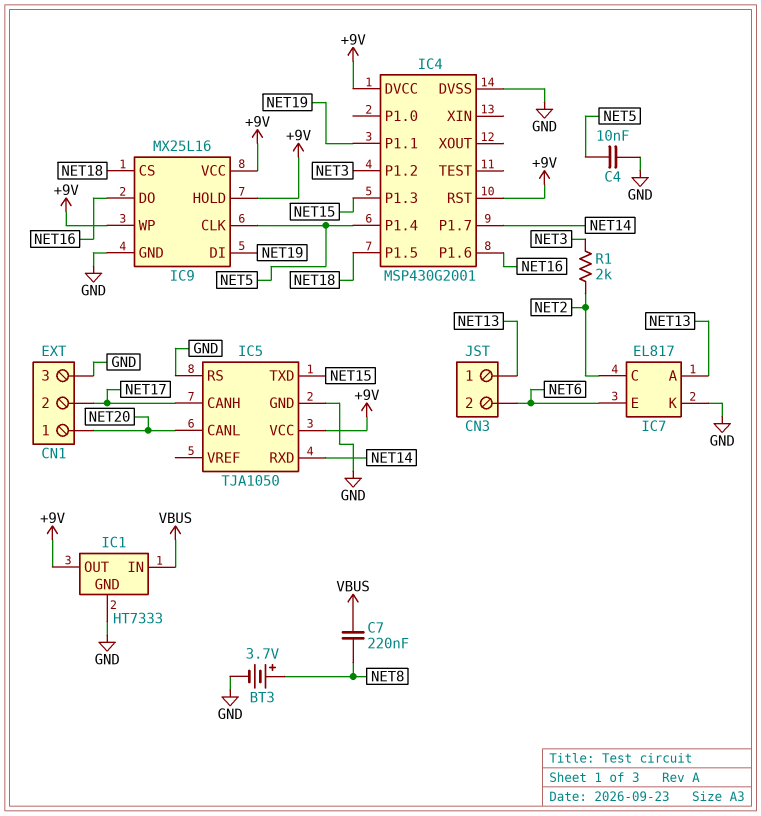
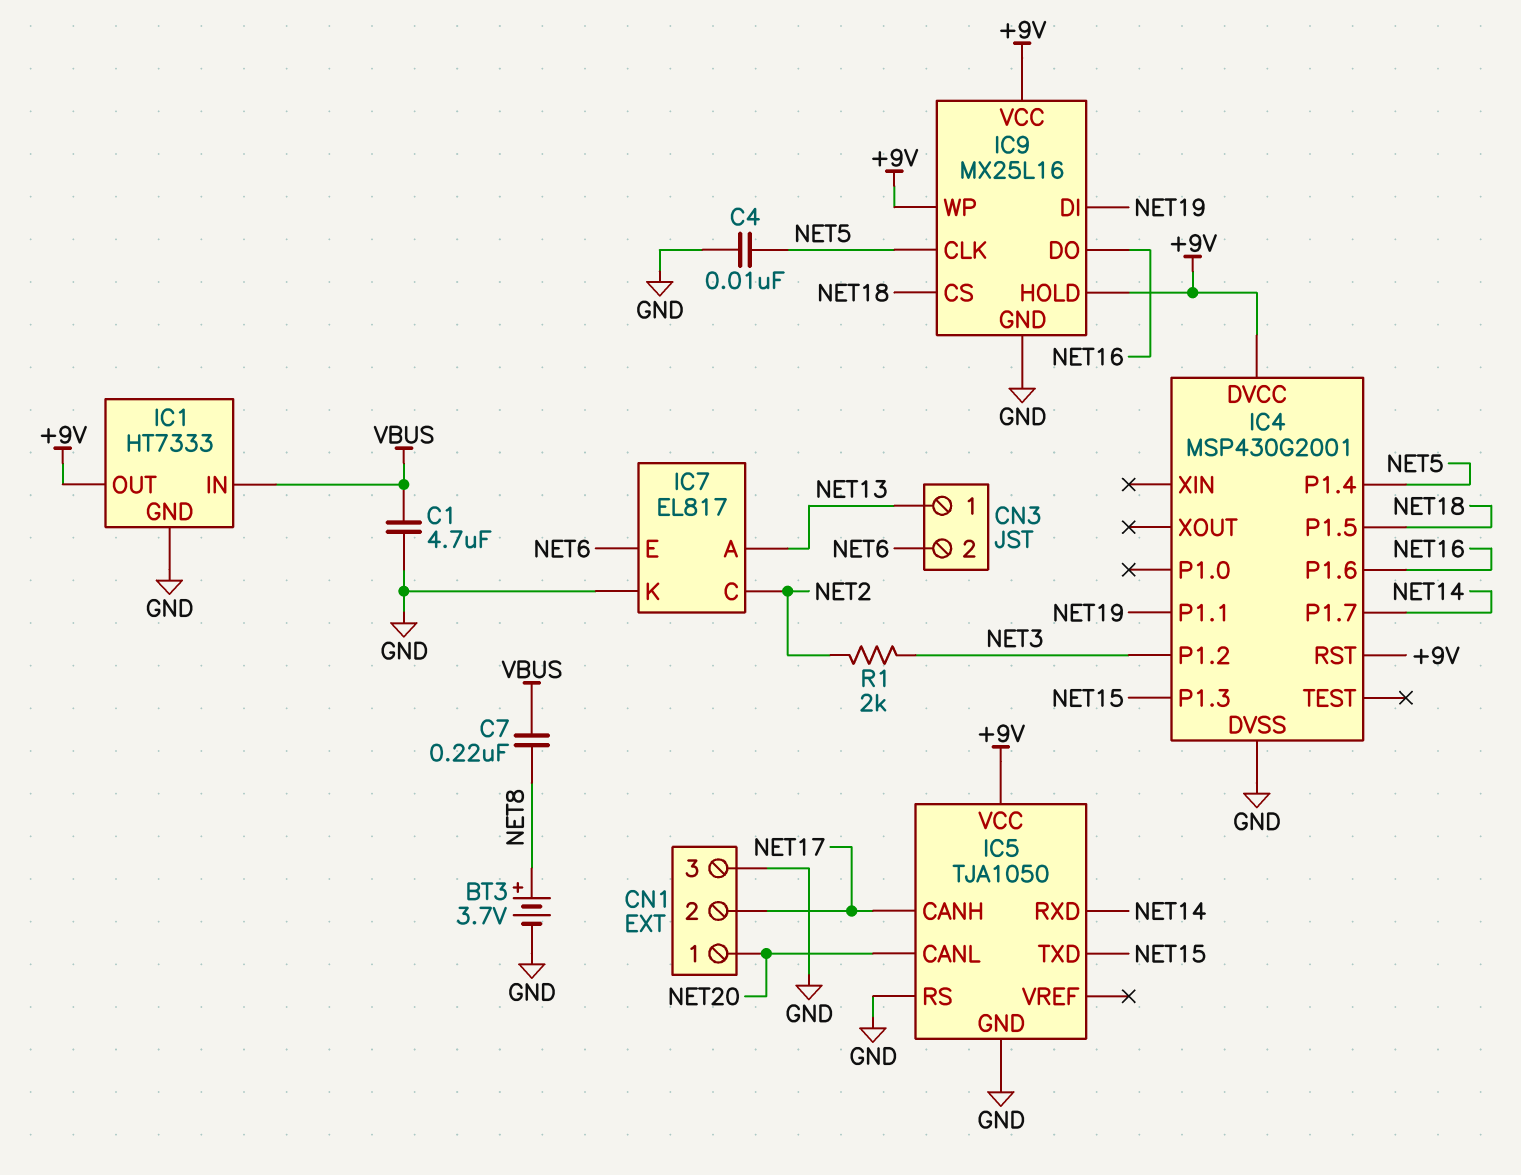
C1: none -> 4.7uF (GND, VBUS)

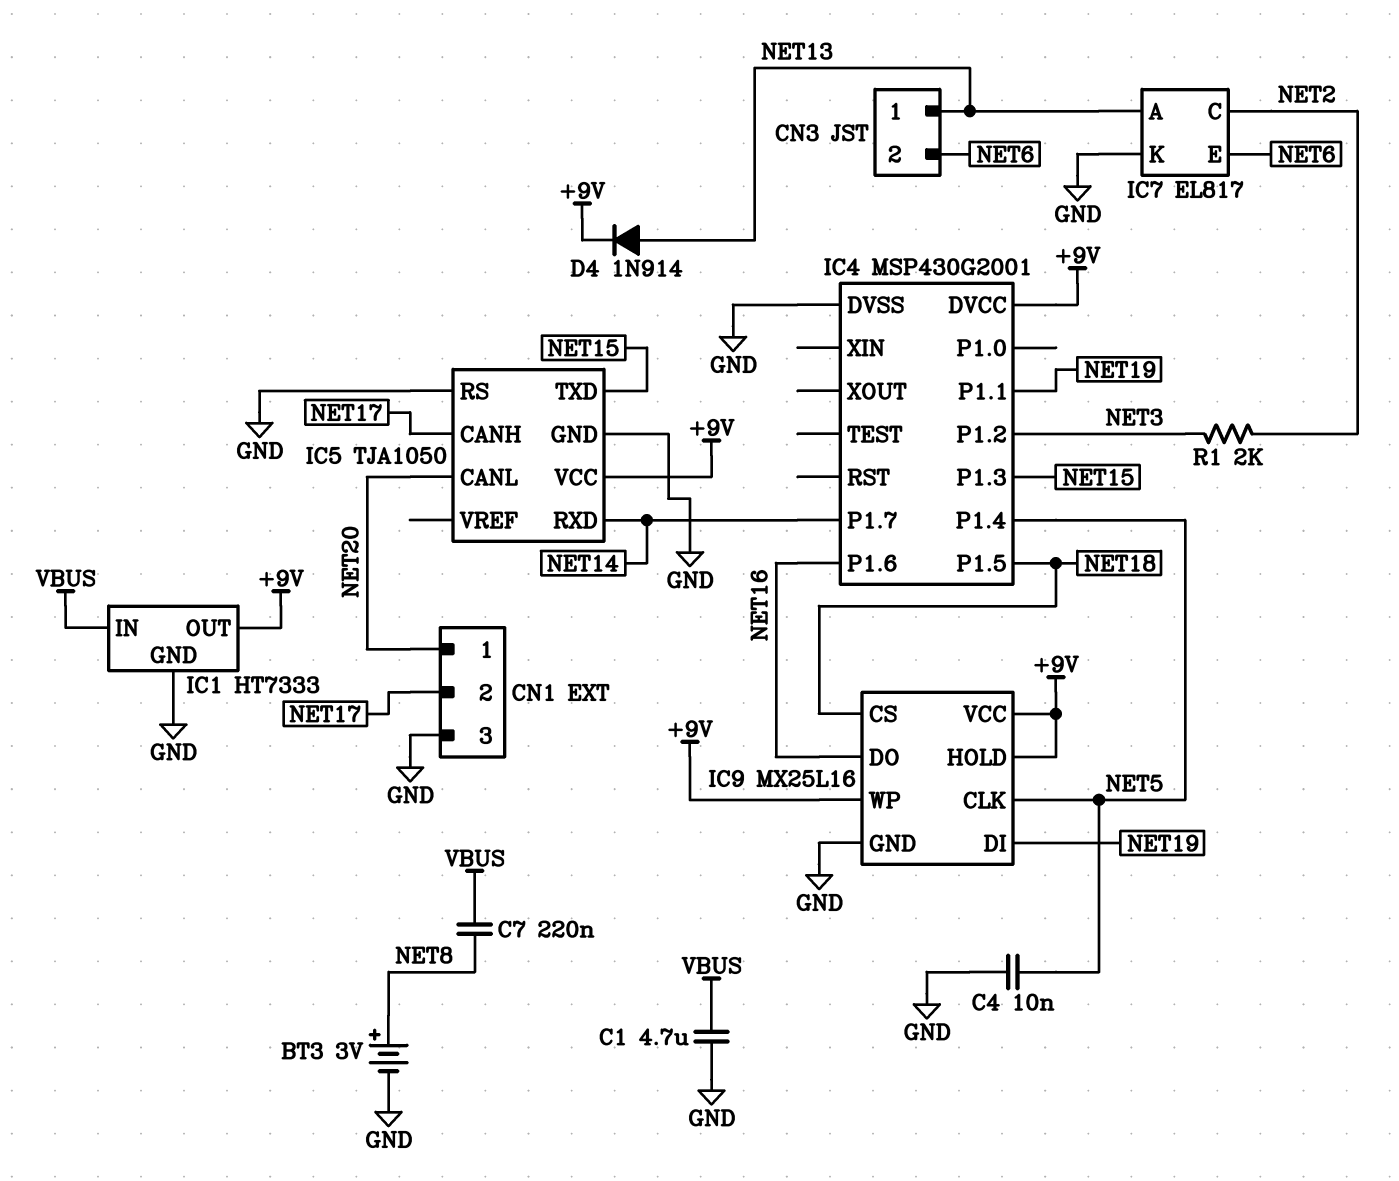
BT3: 3.7V (plus NET8, minus GND) -> 3V (plus NET8, minus GND)
D4: none -> diode 1N914 (A NET13, K +9V)
IC4 pin RST: +9V -> none

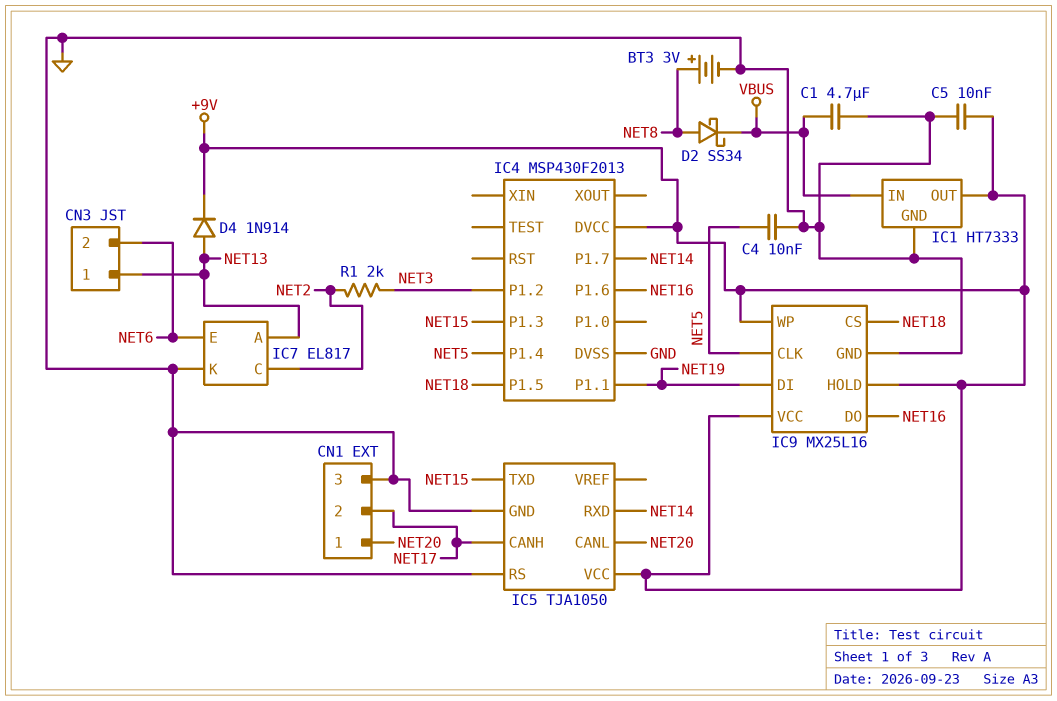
C5: none -> 10nF (+9V, GND)
C7: 220nF (NET8, VBUS) -> none
D2: none -> schottky SS34 (A NET8, K VBUS)
IC4: MSP430G2001 -> MSP430F2013

